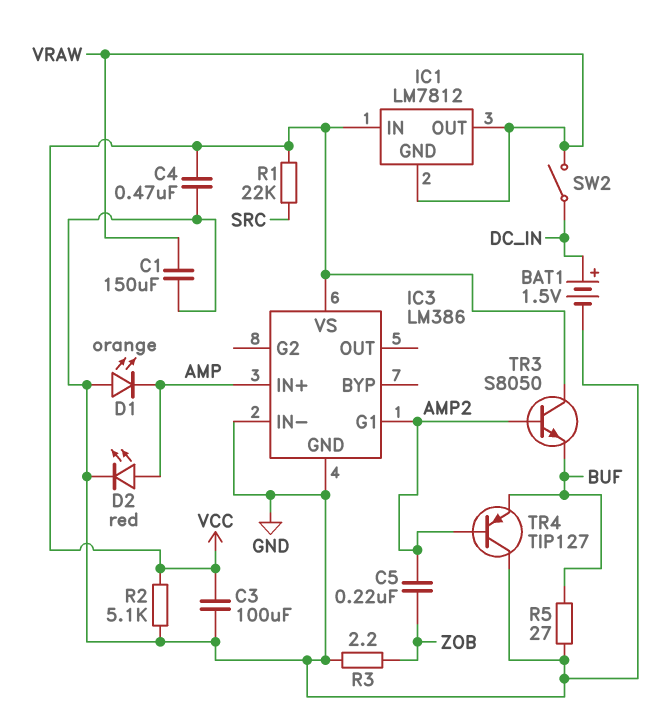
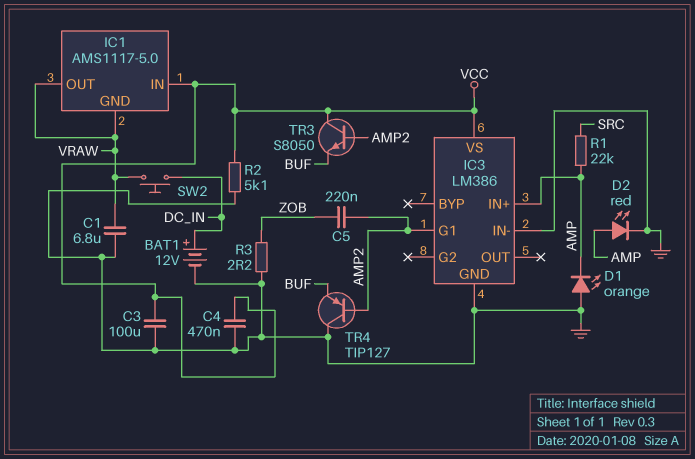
BAT1: 1.5V (plus DC_IN, minus GND) -> 12V (plus DC_IN, minus GND)
C1: 150uF (GND, VRAW) -> 6.8uF (GND, VRAW)
IC1: LM7812 -> AMS1117-5.0
R1: 22k (SRC, VCC) -> 22k (AMP, SRC)
R5: 27 (BUF, GND) -> none
SW2: switch (DC_IN, VRAW) -> button (DC_IN, VRAW)

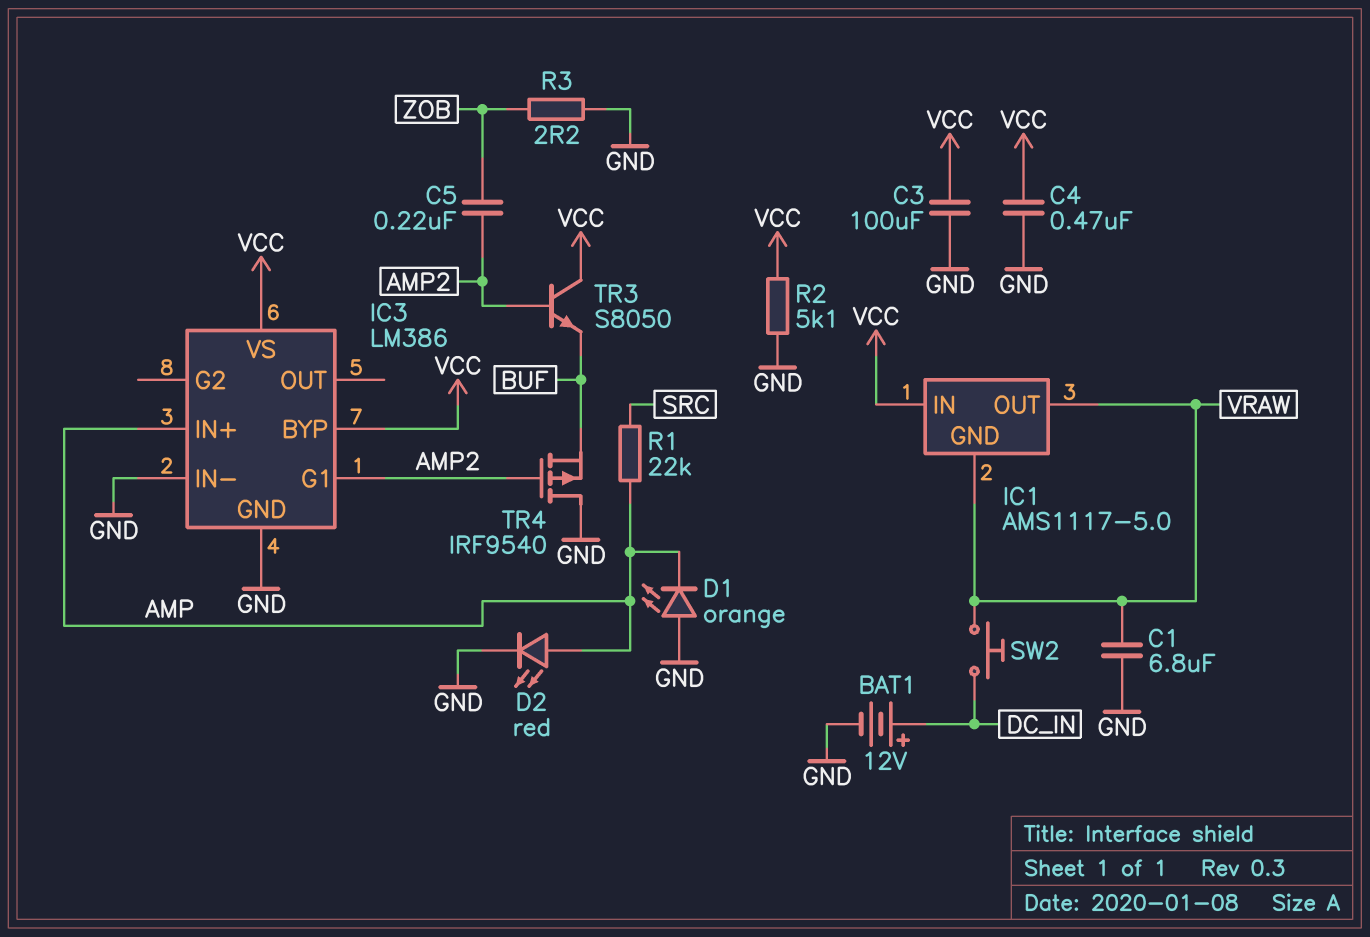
IC3 pin BYP: none -> VCC
TR4: PNP TIP127 (B AMP2, C GND, E BUF) -> PMOS IRF9540 (G AMP2, D GND, S BUF)

